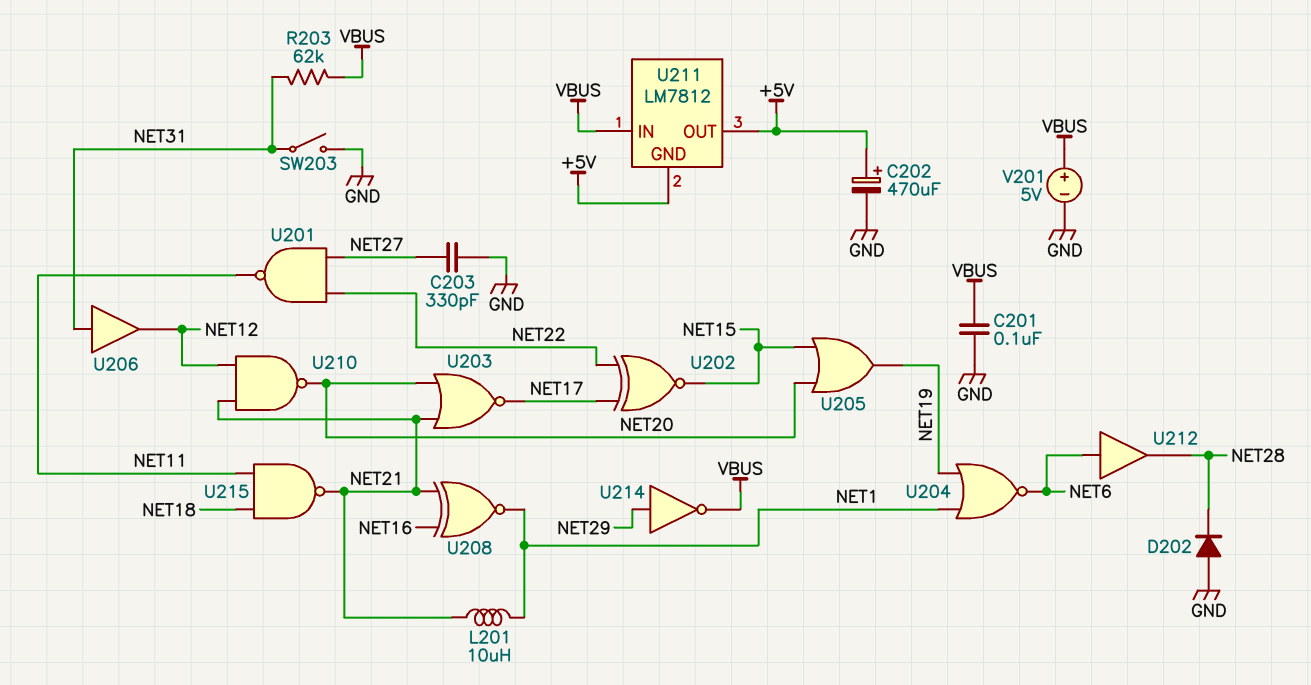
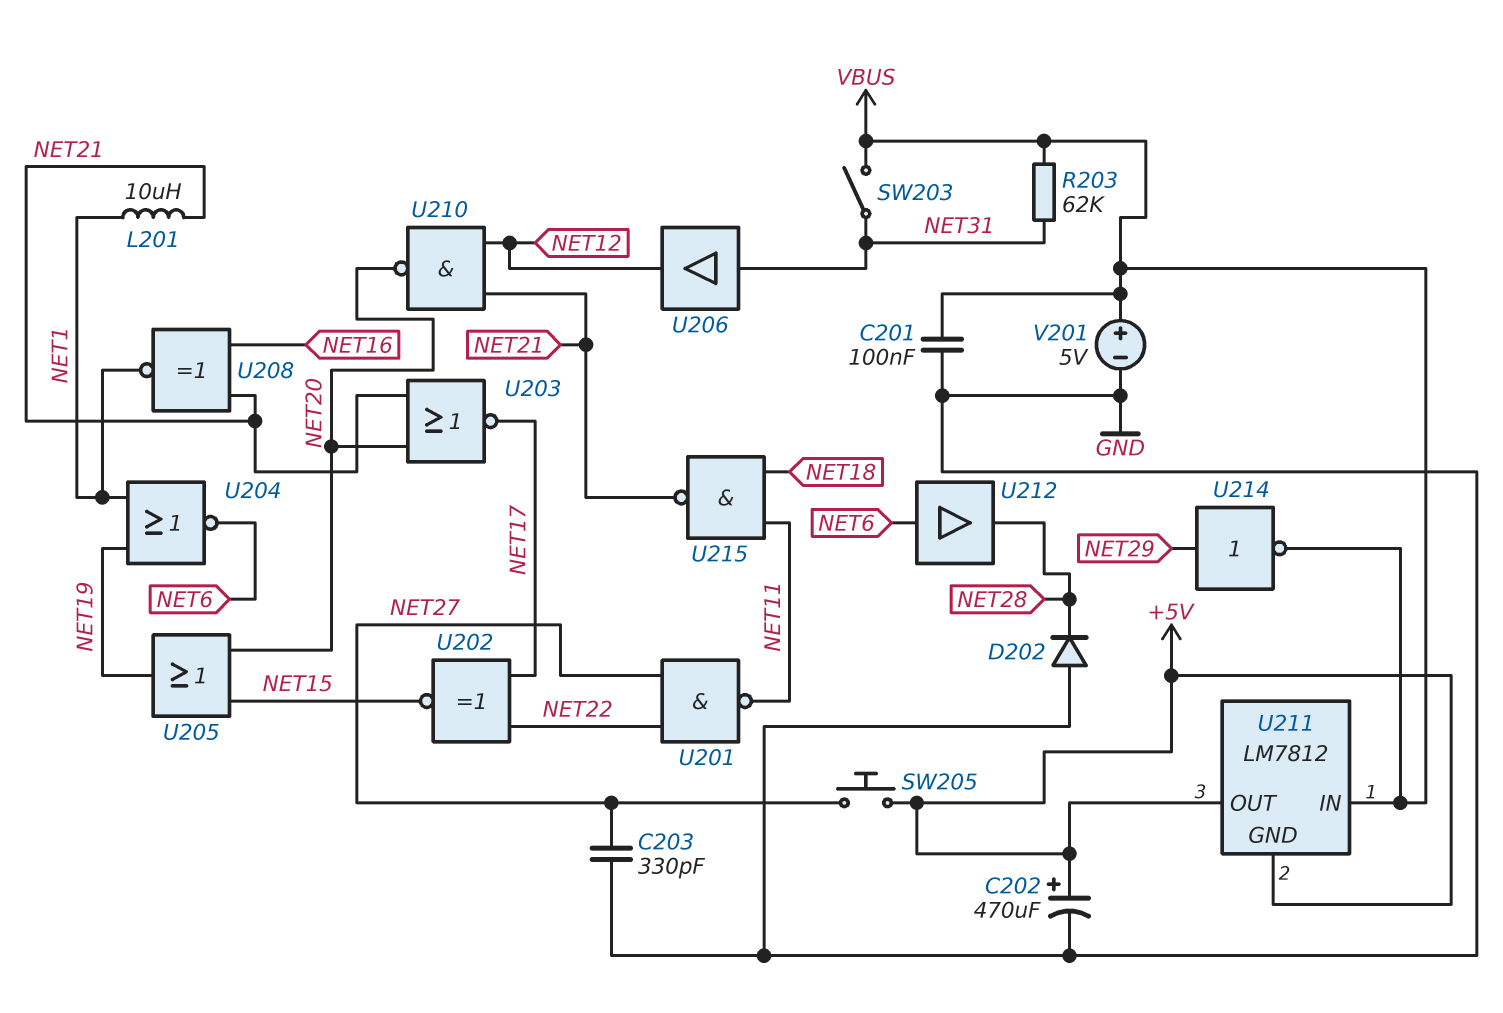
SW203: switch (GND, NET31) -> switch (NET31, VBUS)
SW205: none -> button (+5V, NET27)

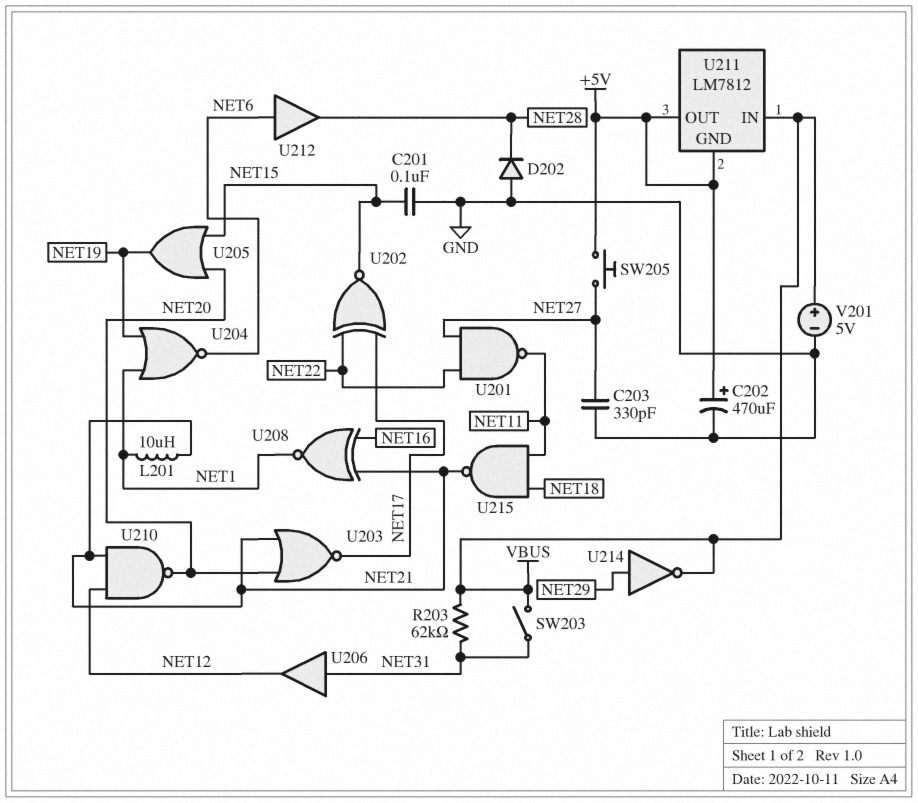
C201: 100nF (GND, VBUS) -> 100nF (GND, NET15)

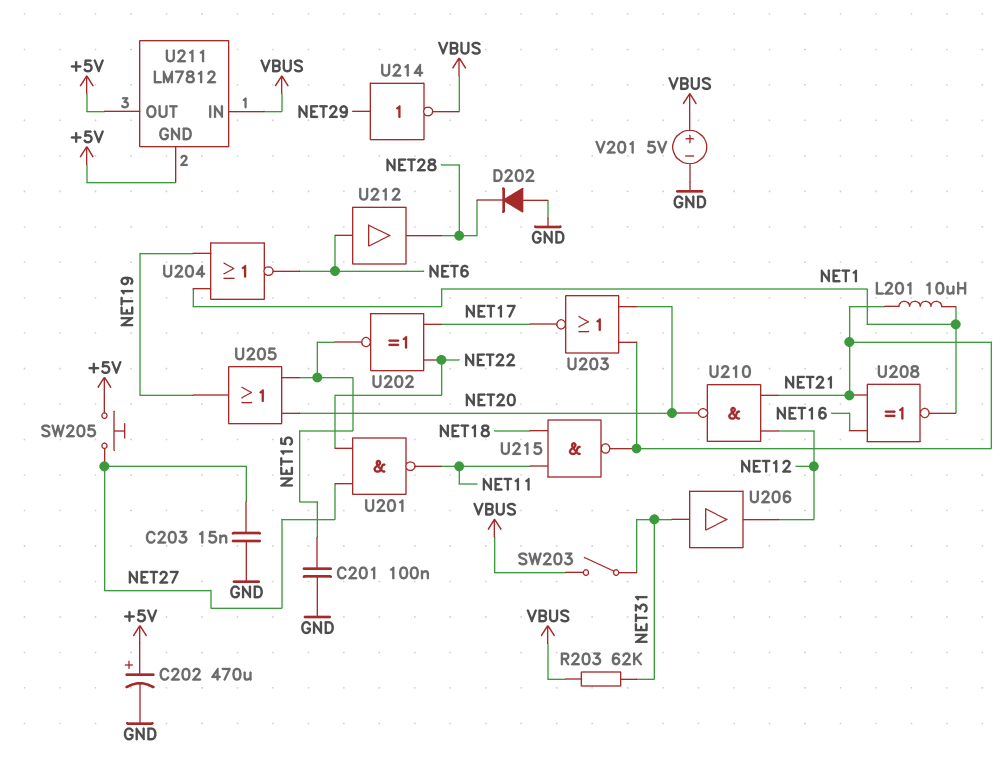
C203: 330pF (GND, NET27) -> 15nF (GND, NET27)

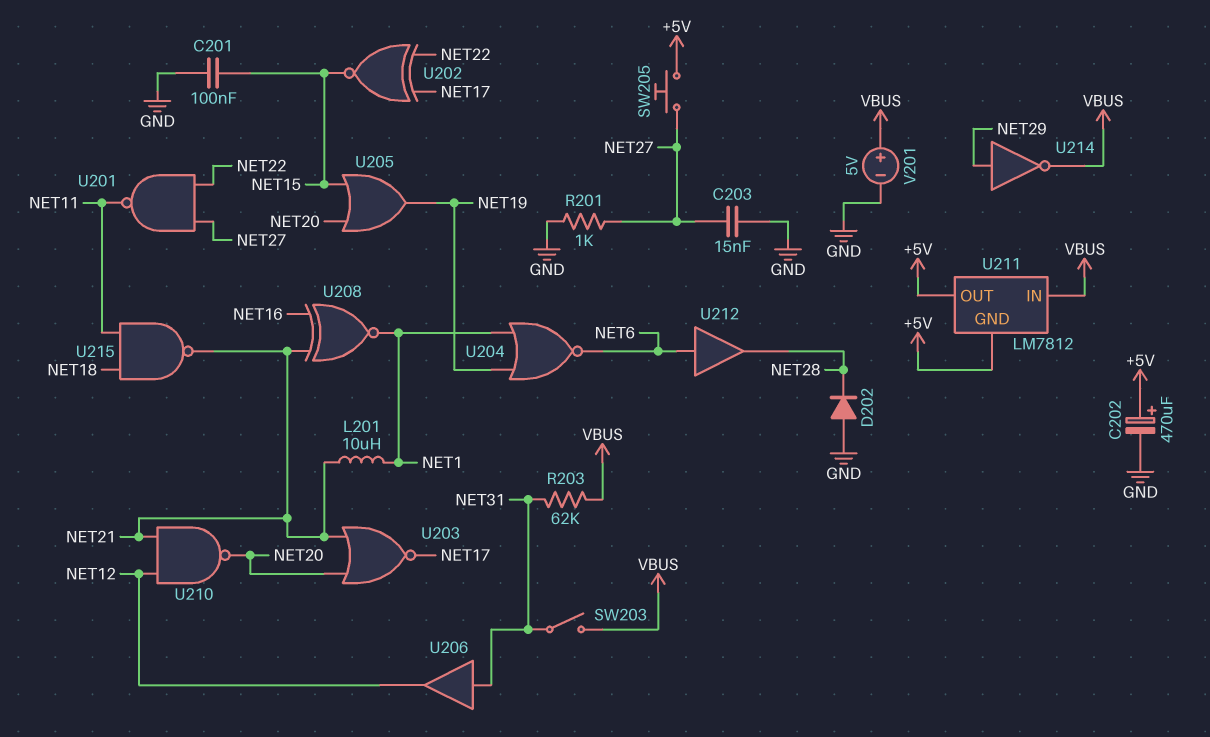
R201: none -> 1k (GND, NET27)

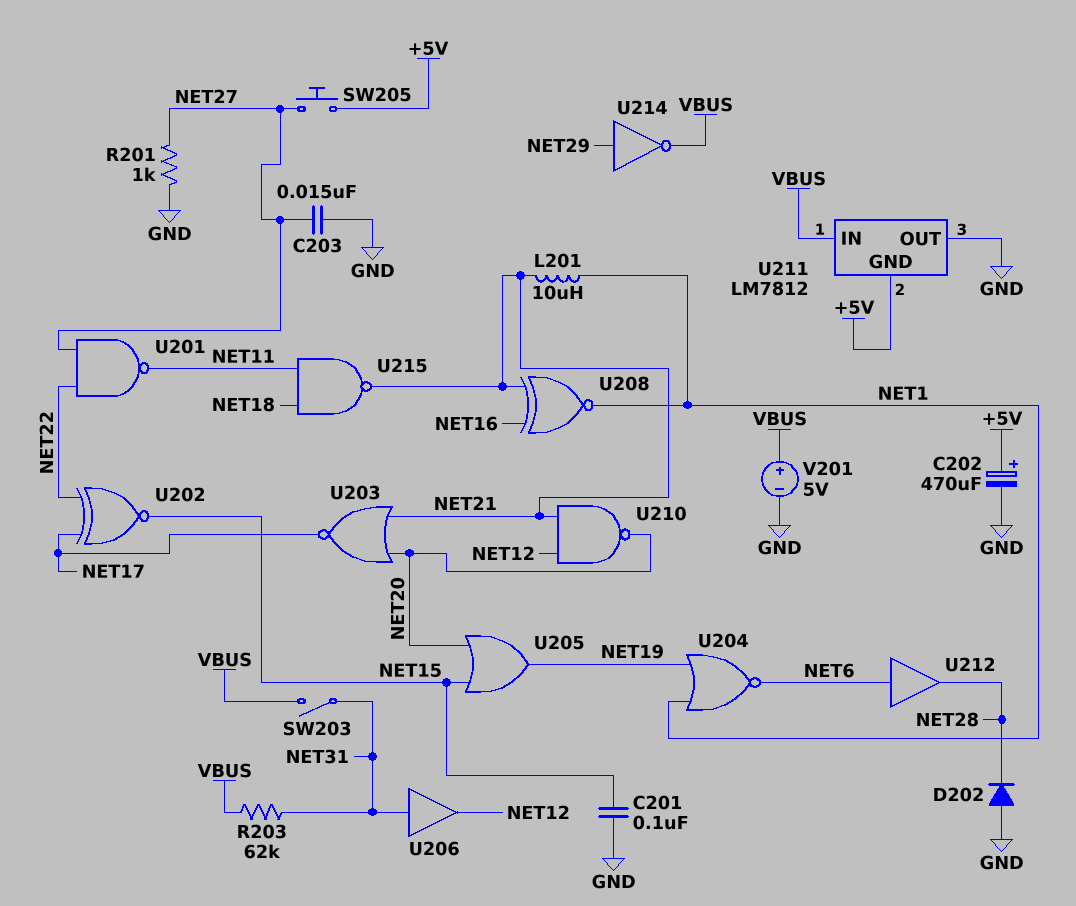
U211 pin OUT: +5V -> GND

